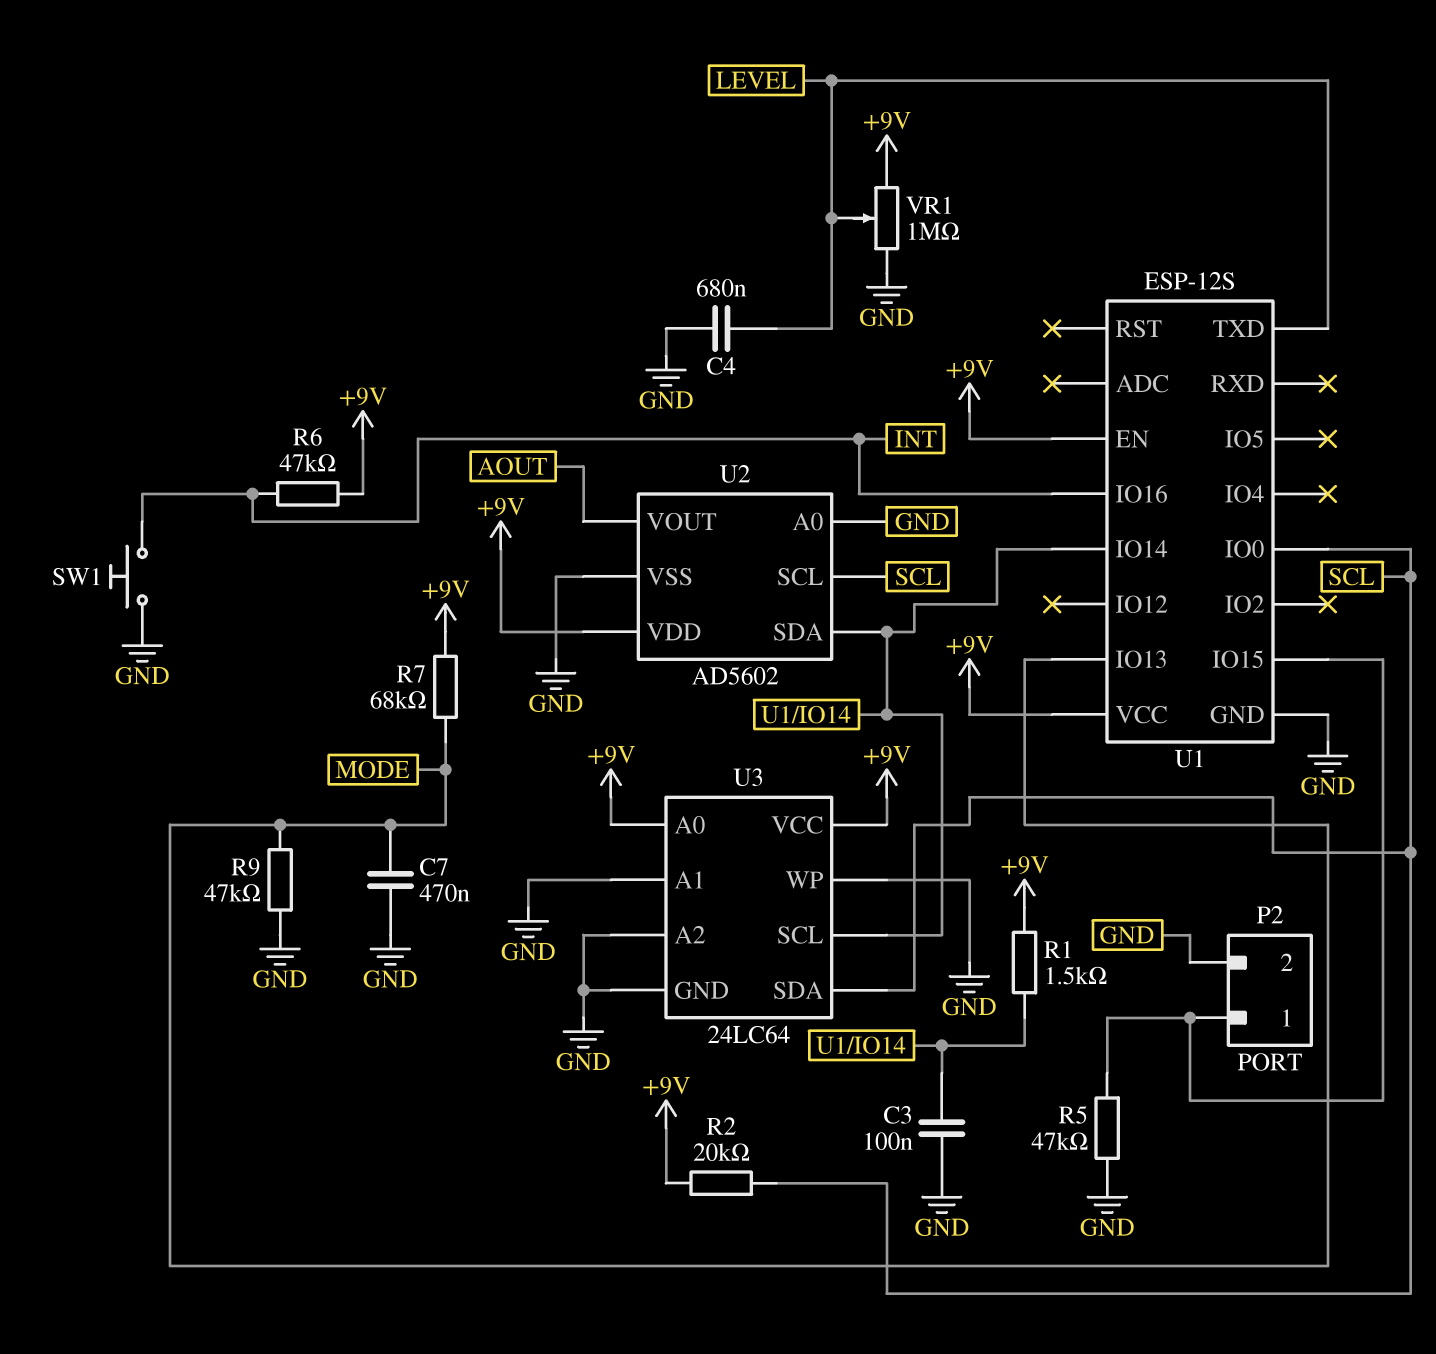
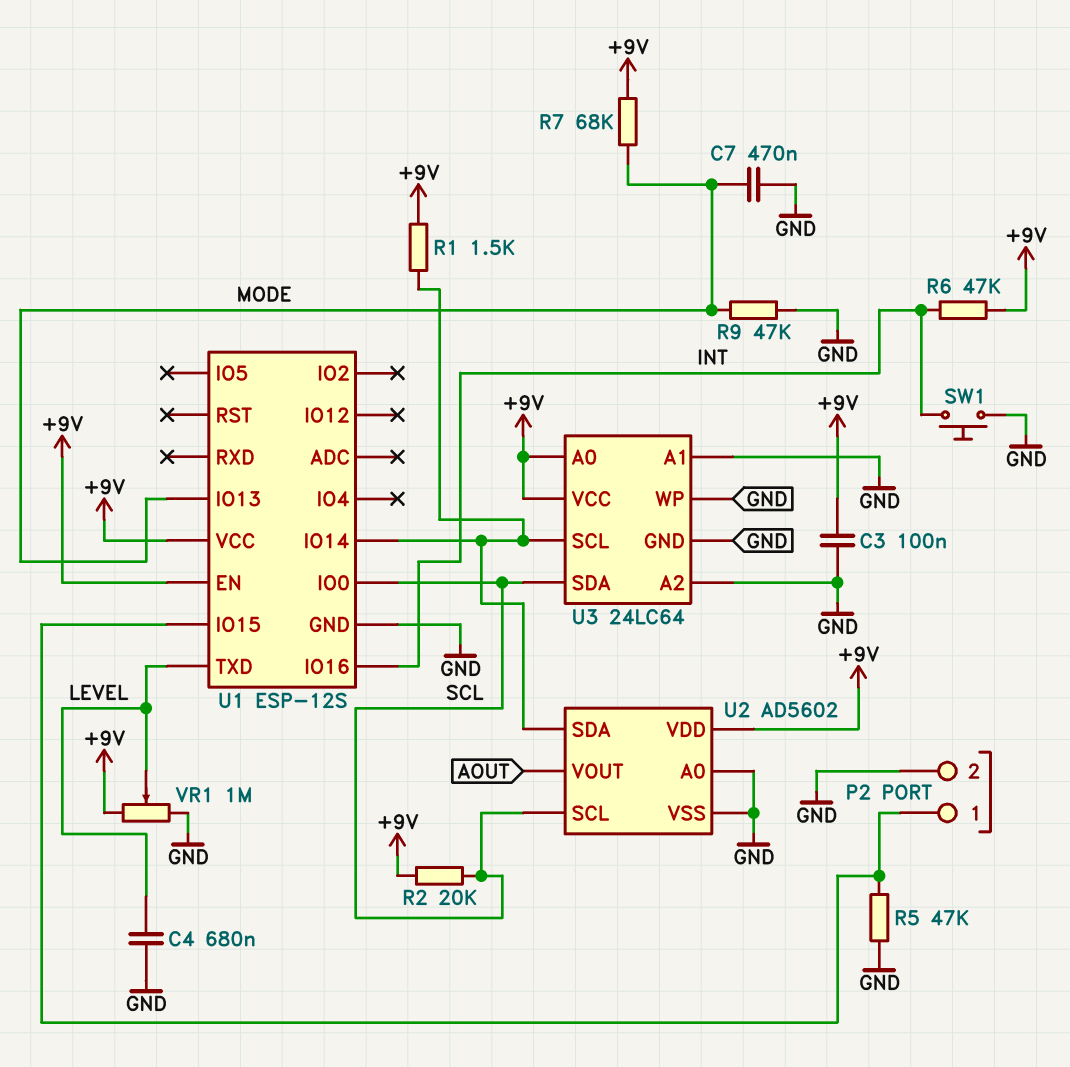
C3: 100nF (GND, U1/IO14) -> 100nF (+9V, GND)

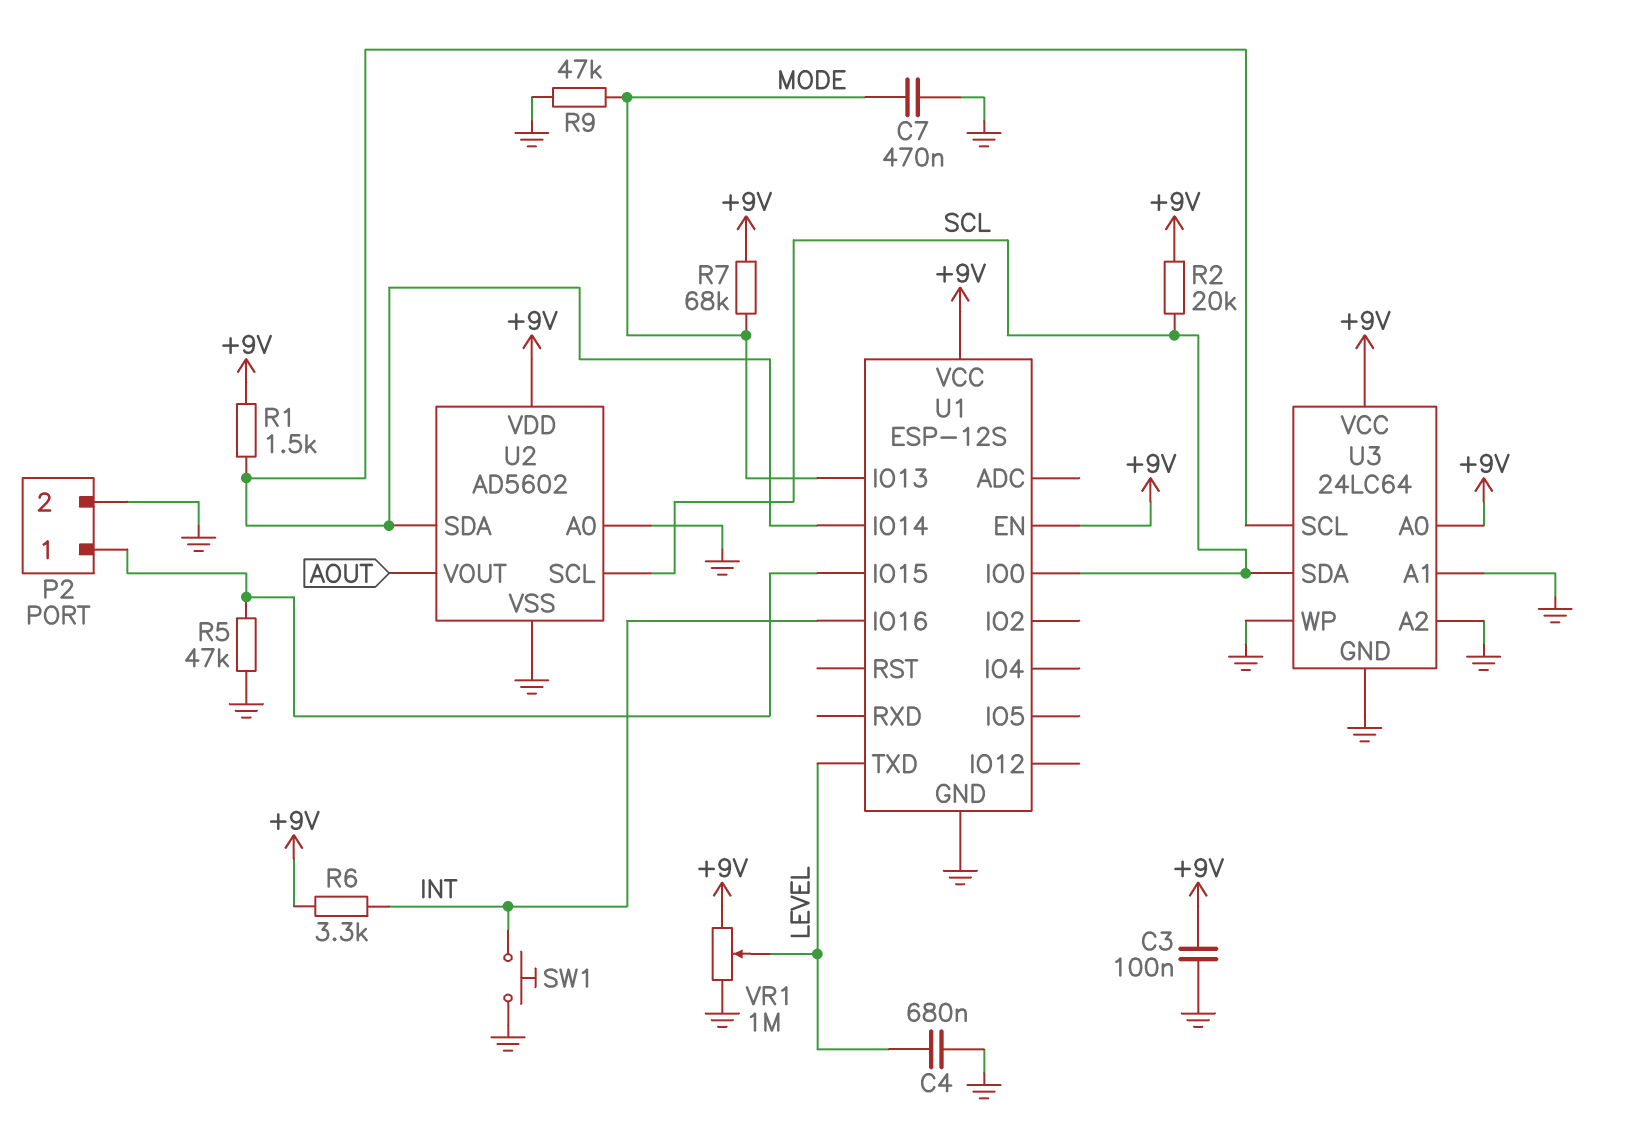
R6: 47k (+9V, INT) -> 3.3k (+9V, INT)

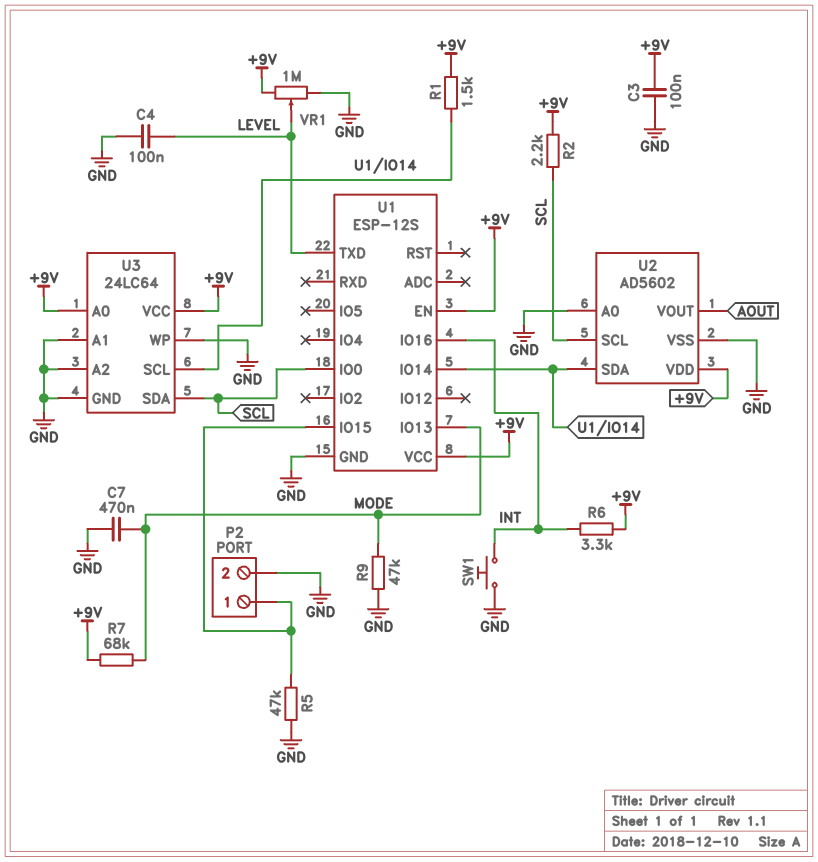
C4: 680nF (GND, LEVEL) -> 100nF (GND, LEVEL)
R2: 20k (+9V, SCL) -> 2.2k (+9V, SCL)

